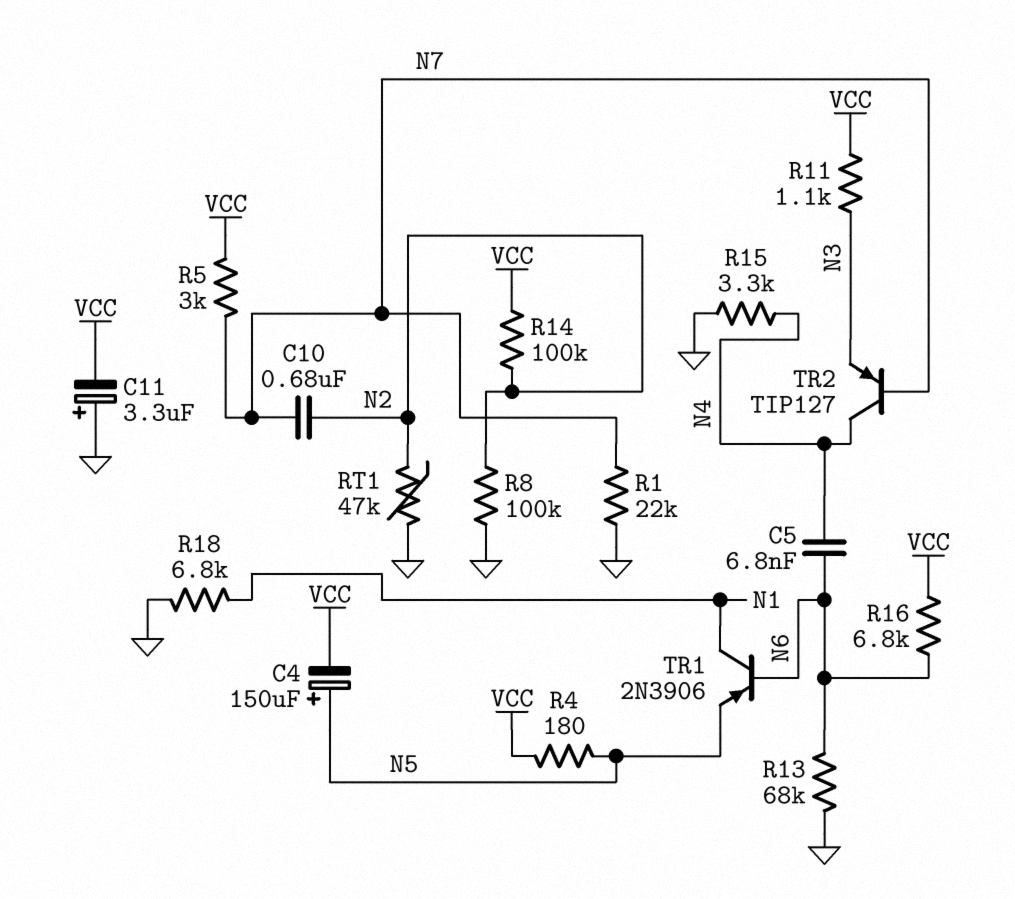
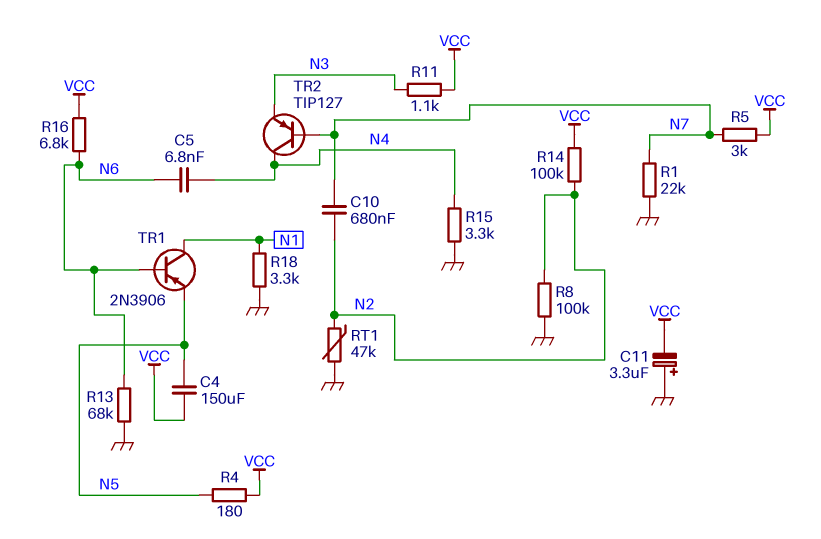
C4: 150uF (plus N5, minus VCC) -> 150uF (N5, VCC)
R18: 6.8k (GND, N1) -> 3.3k (GND, N1)

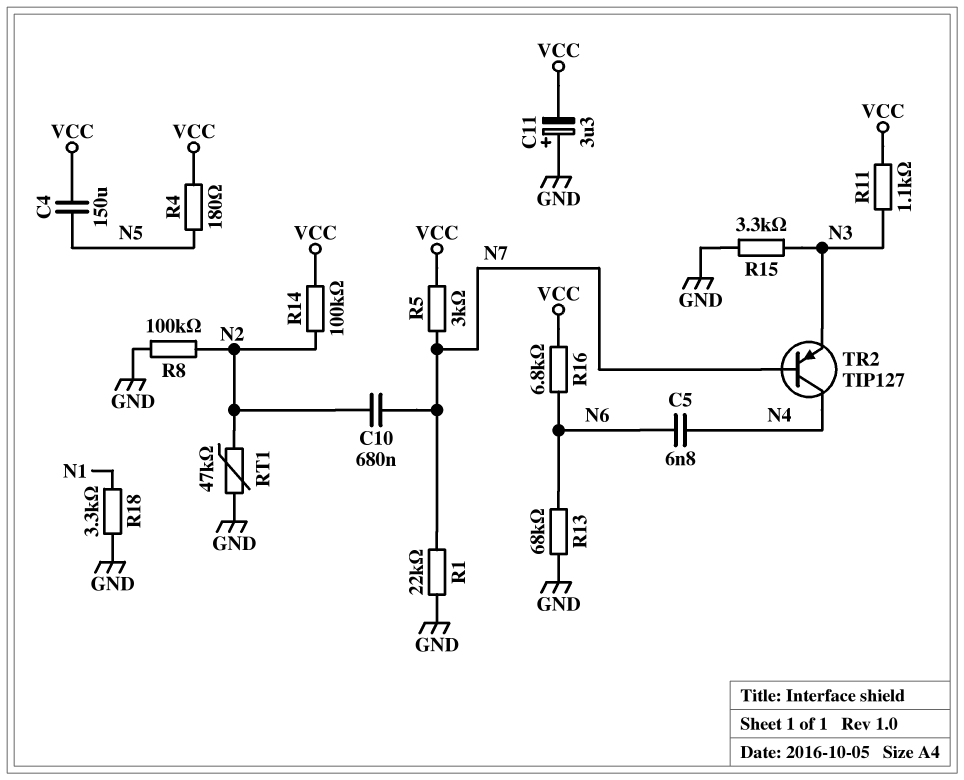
R15: 3.3k (GND, N4) -> 3.3k (GND, N3)
TR1: PNP 2N3906 (B N6, C N1, E N5) -> none

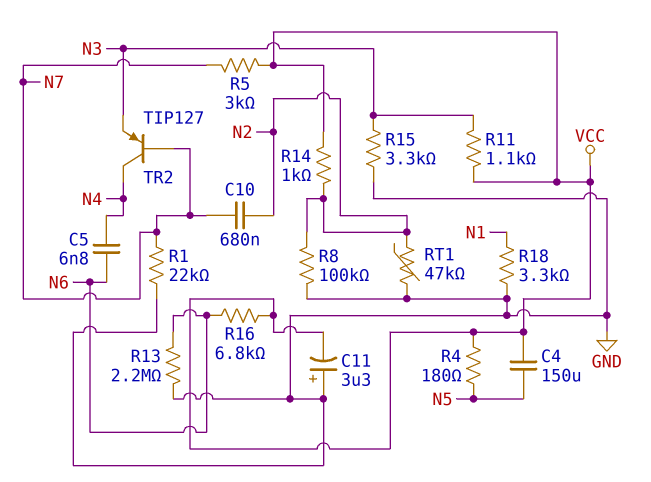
R13: 68k (GND, N6) -> 2.2M (GND, N6)
R14: 100k (N2, VCC) -> 1k (N2, VCC)

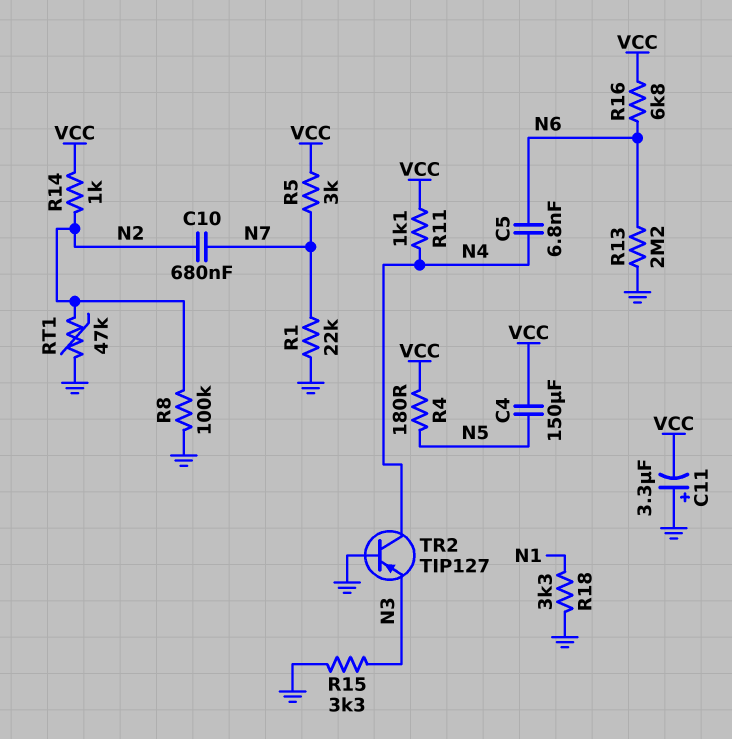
R11: 1.1k (N3, VCC) -> 1.1k (N4, VCC)
TR2: PNP TIP127 (B N7, C N4, E N3) -> PNP TIP127 (B GND, C N4, E N3)

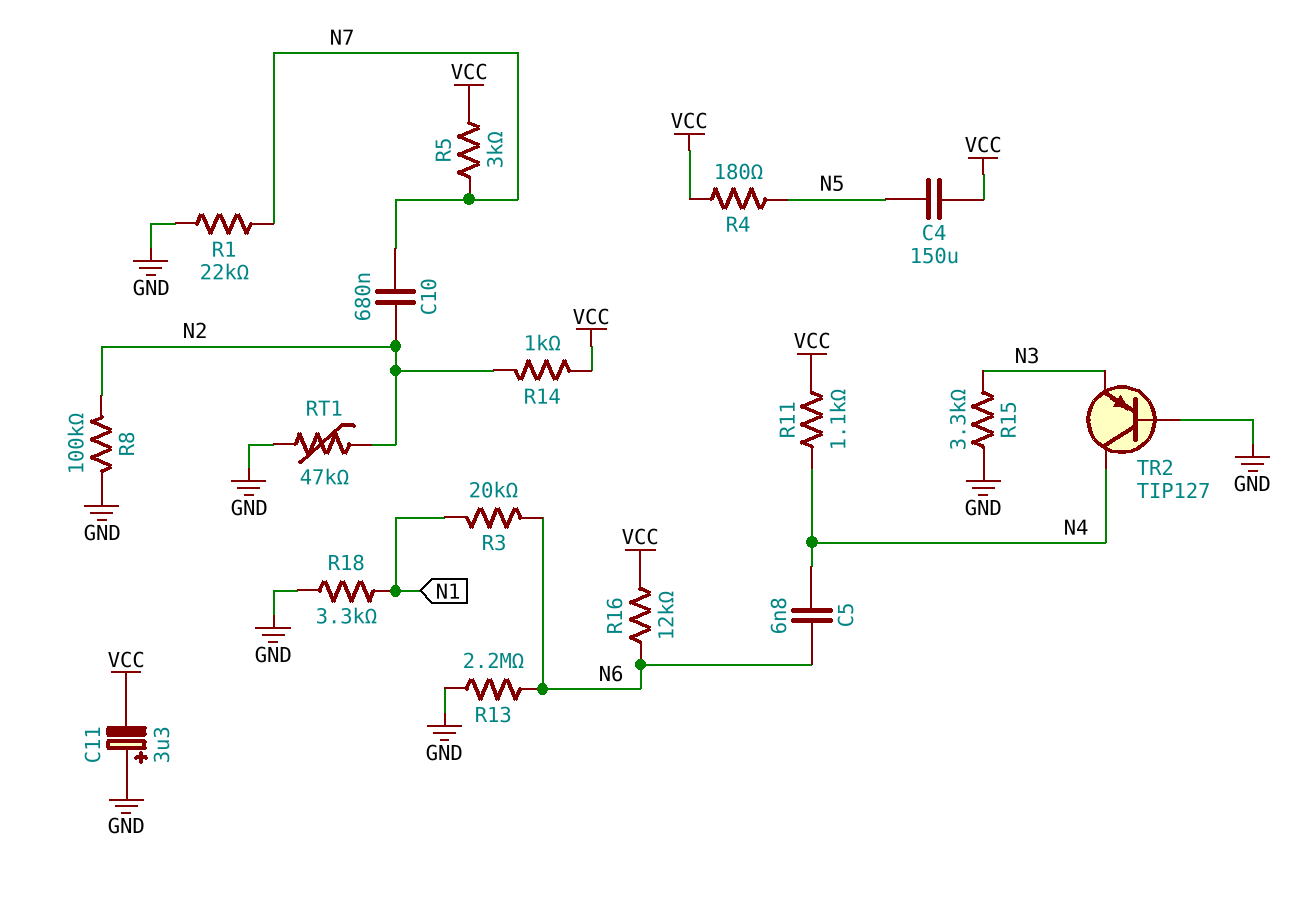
R3: none -> 20k (N1, N6)
R16: 6.8k (N6, VCC) -> 12k (N6, VCC)

